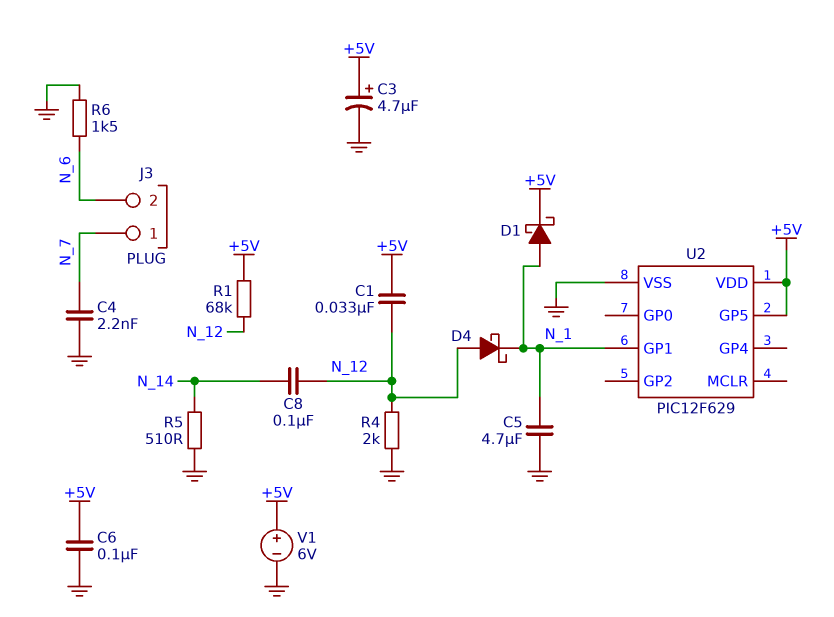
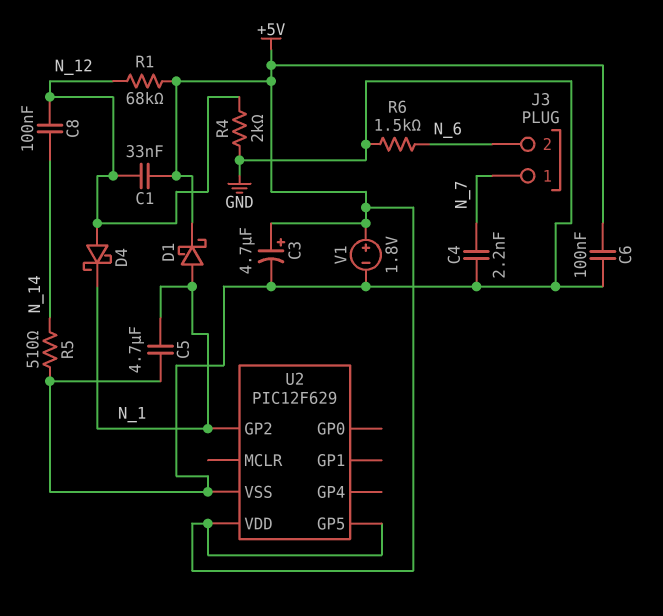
U2 pin GP1: N_1 -> none
U2 pin GP2: none -> N_1
V1: 6V (plus +5V, minus GND) -> 1.8V (plus +5V, minus GND)

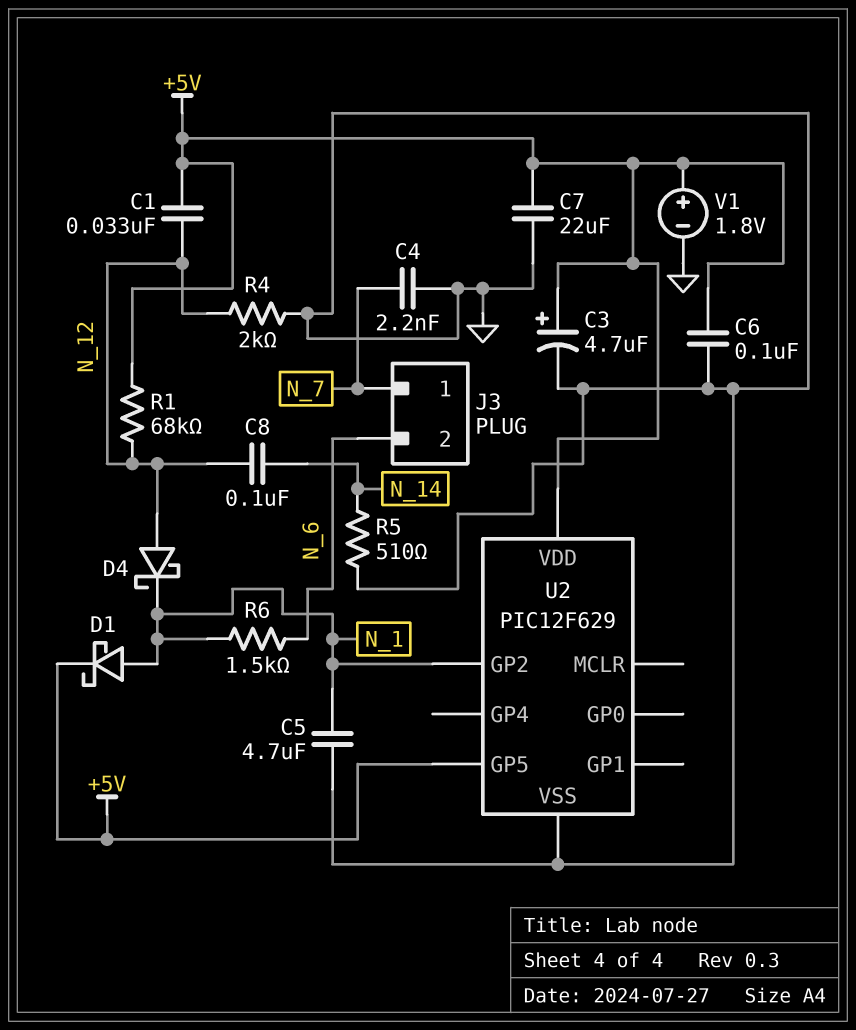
C7: none -> 22uF (+5V, GND)
R6: 1.5k (GND, N_6) -> 1.5k (N_1, N_6)

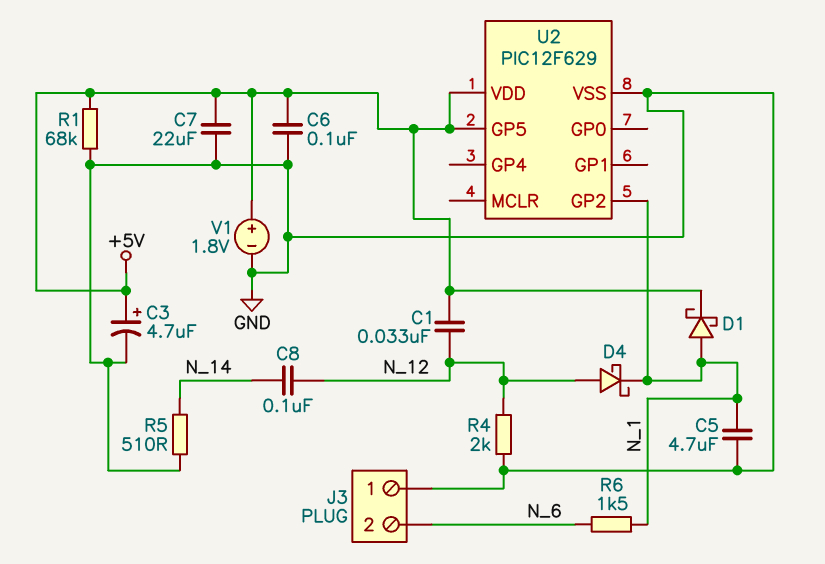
C4: 2.2nF (GND, N_7) -> none
J3 pin 1: N_7 -> GND
R1: 68k (+5V, N_12) -> 68k (+5V, GND)

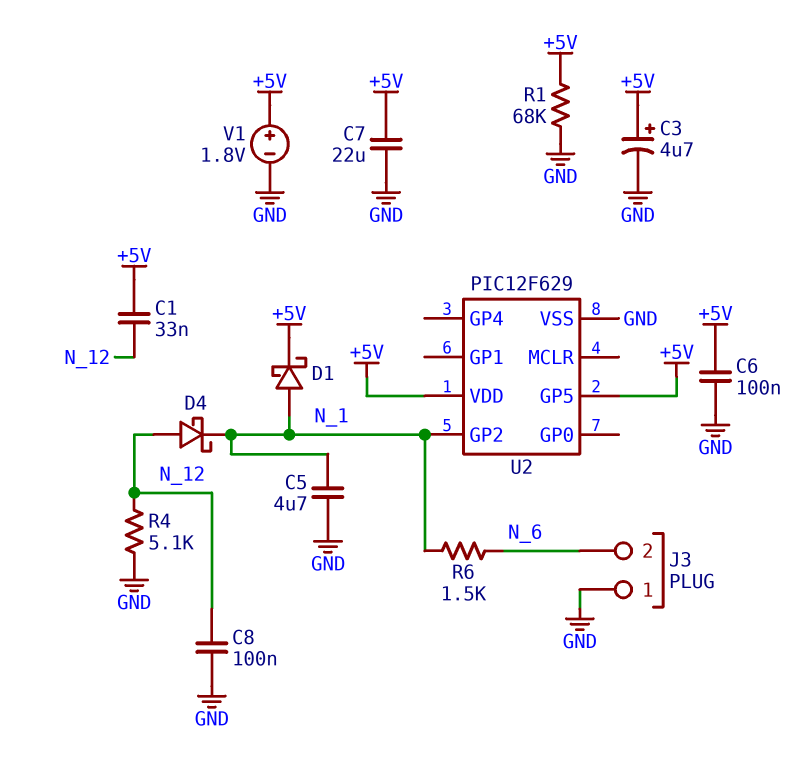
C8: 100nF (N_12, N_14) -> 100nF (GND, N_12)
R4: 2k (GND, N_12) -> 5.1k (GND, N_12)
R5: 510 (GND, N_14) -> none

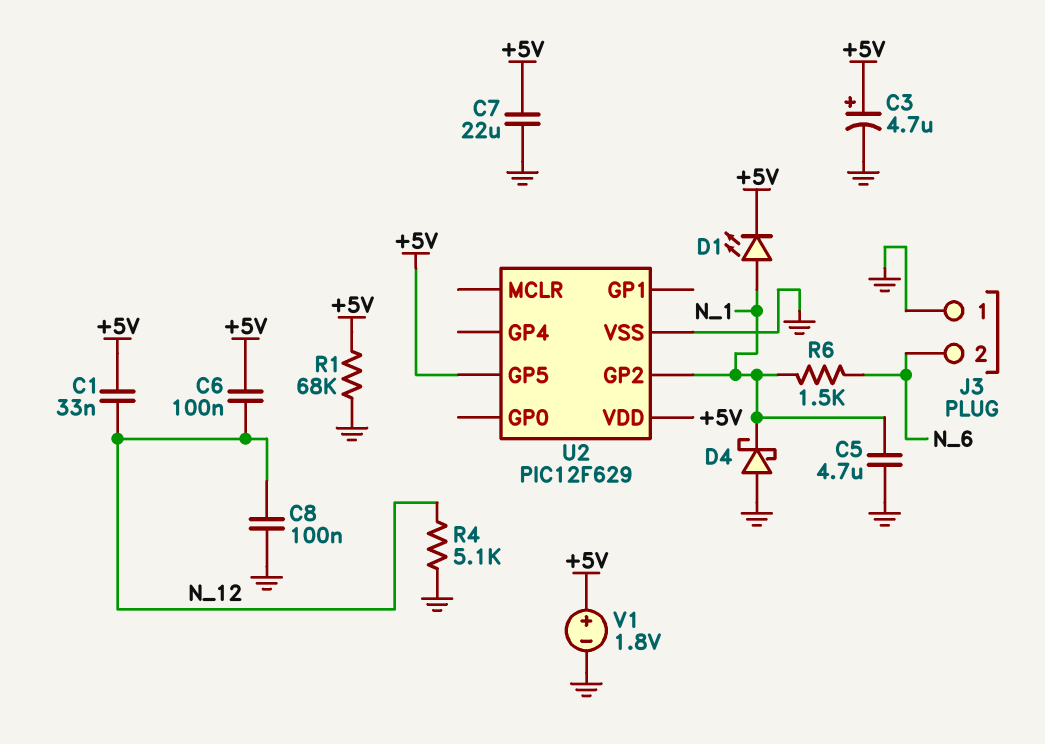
C6: 100nF (+5V, GND) -> 100nF (+5V, N_12)
D1: schottky (A N_1, K +5V) -> LED (A N_1, K +5V)
D4: schottky (A N_12, K N_1) -> schottky (A GND, K N_1)

